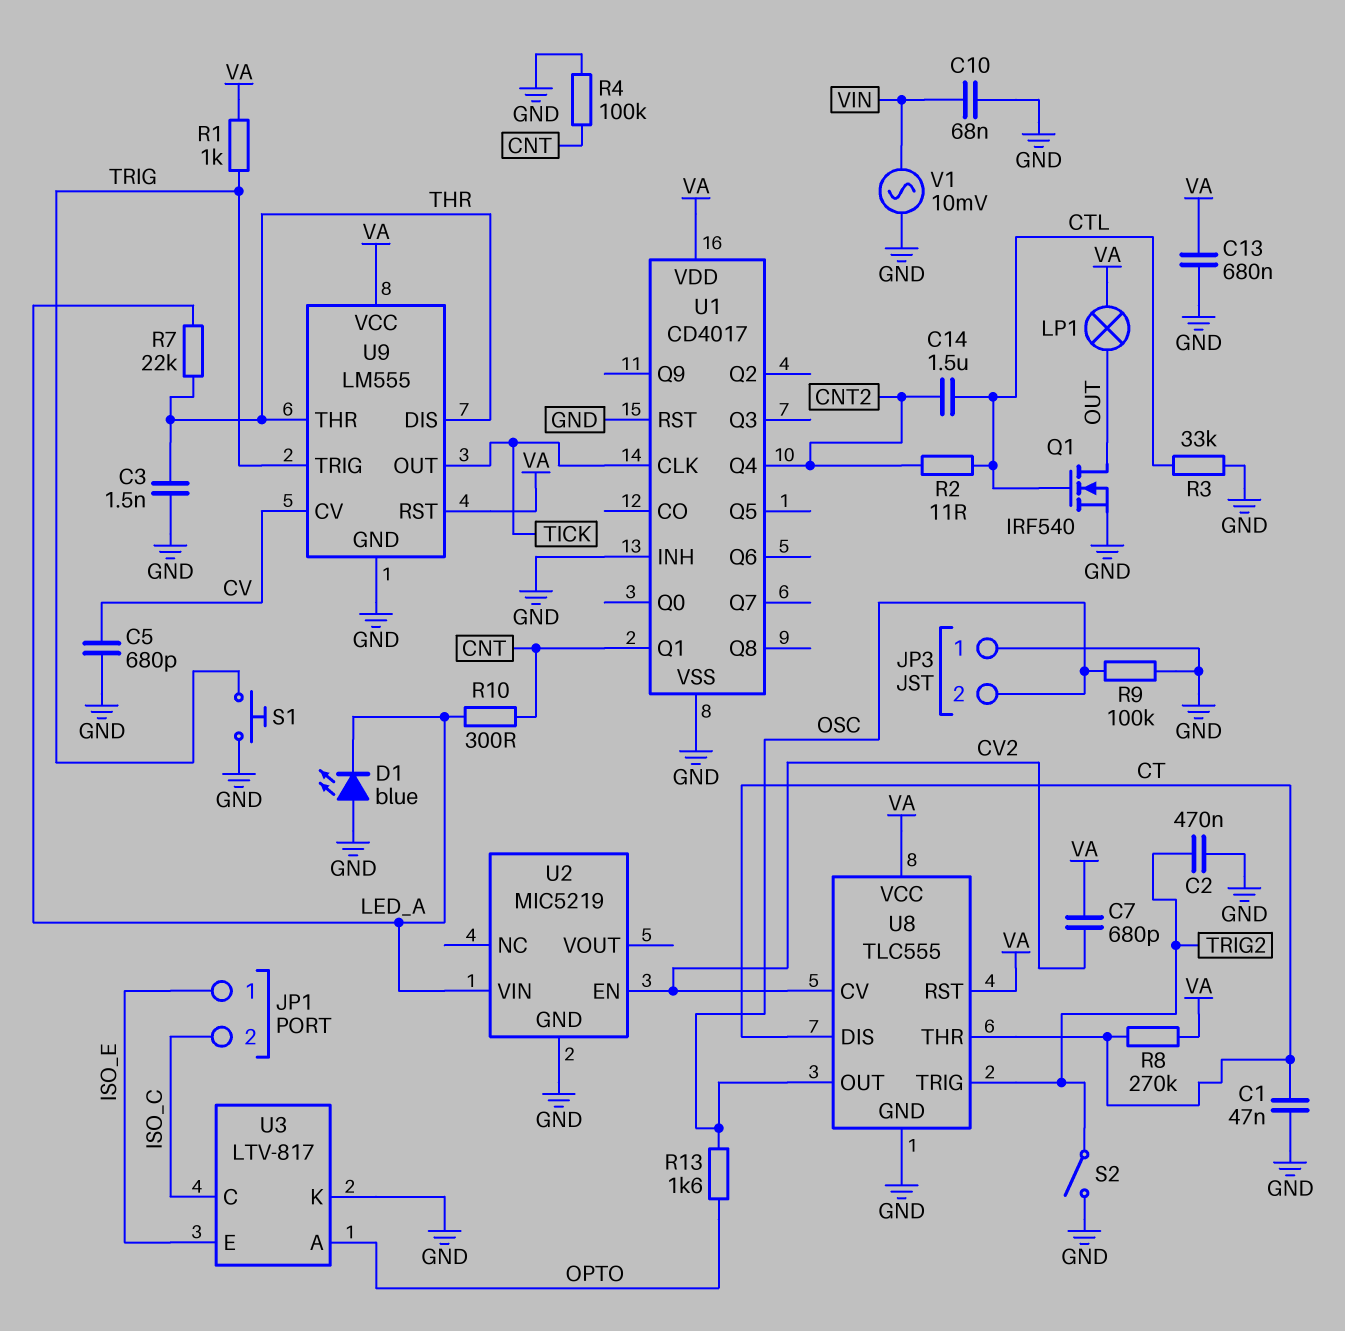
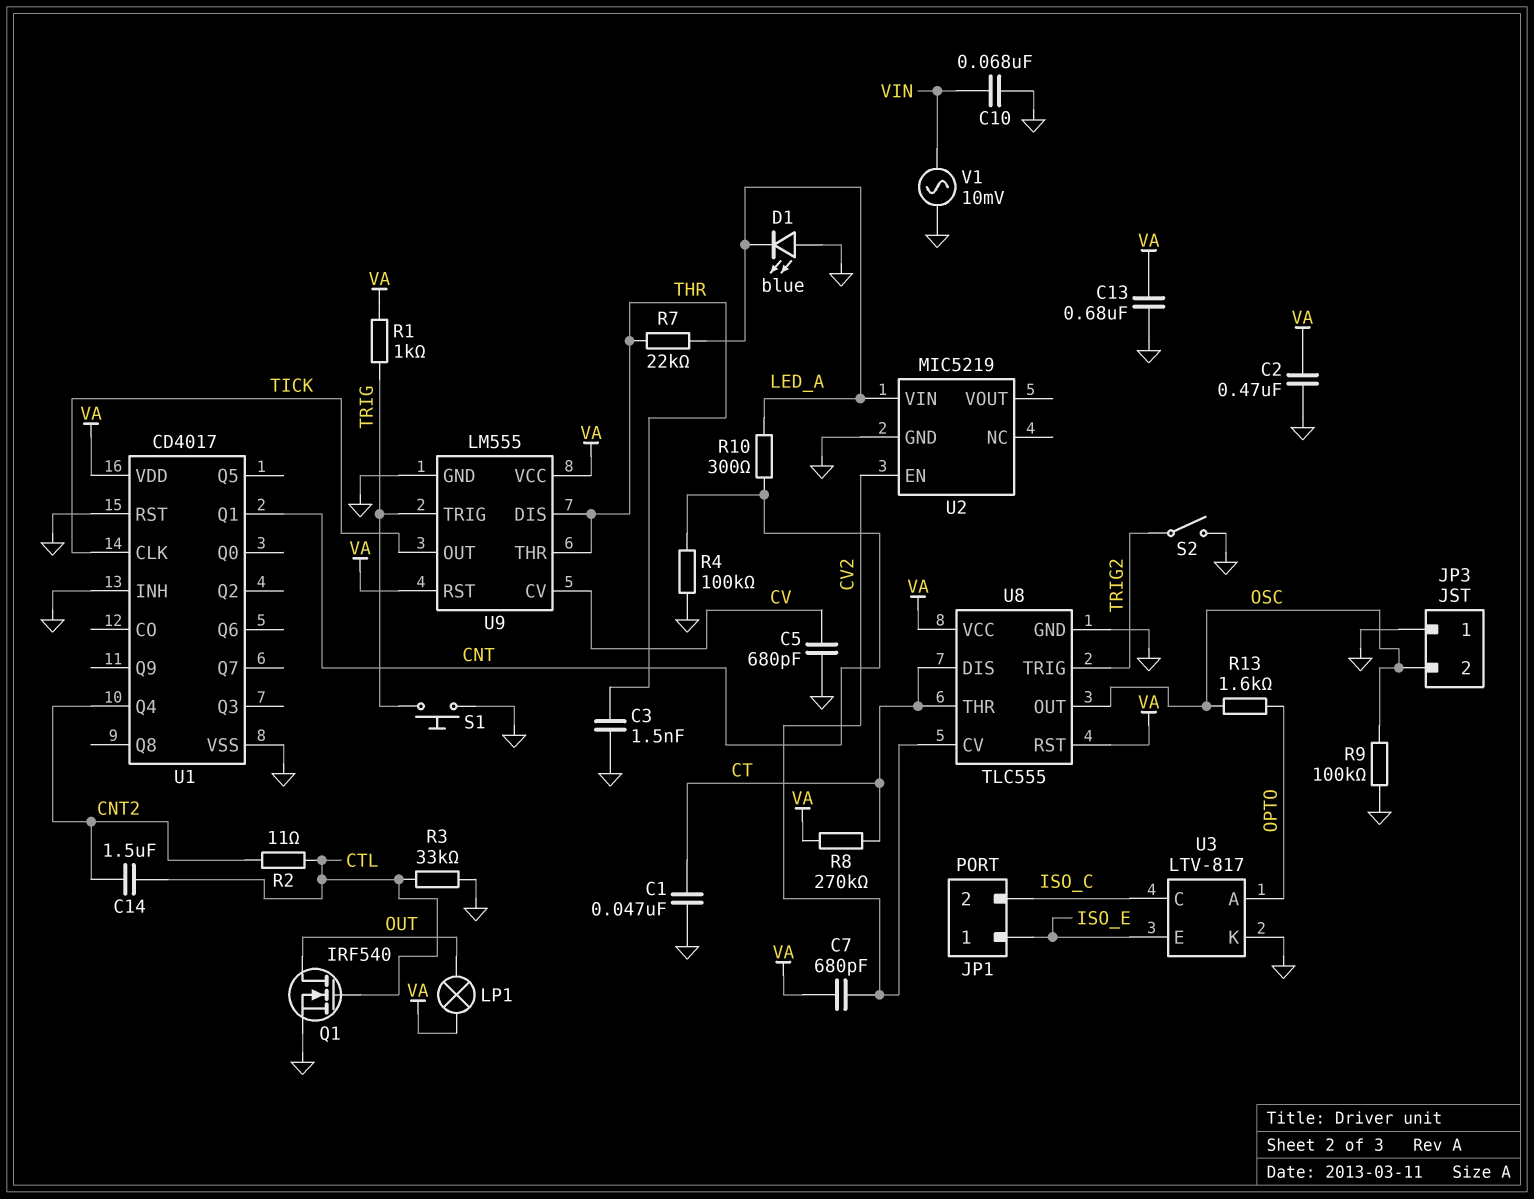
C2: 470nF (GND, TRIG2) -> 470nF (GND, VA)

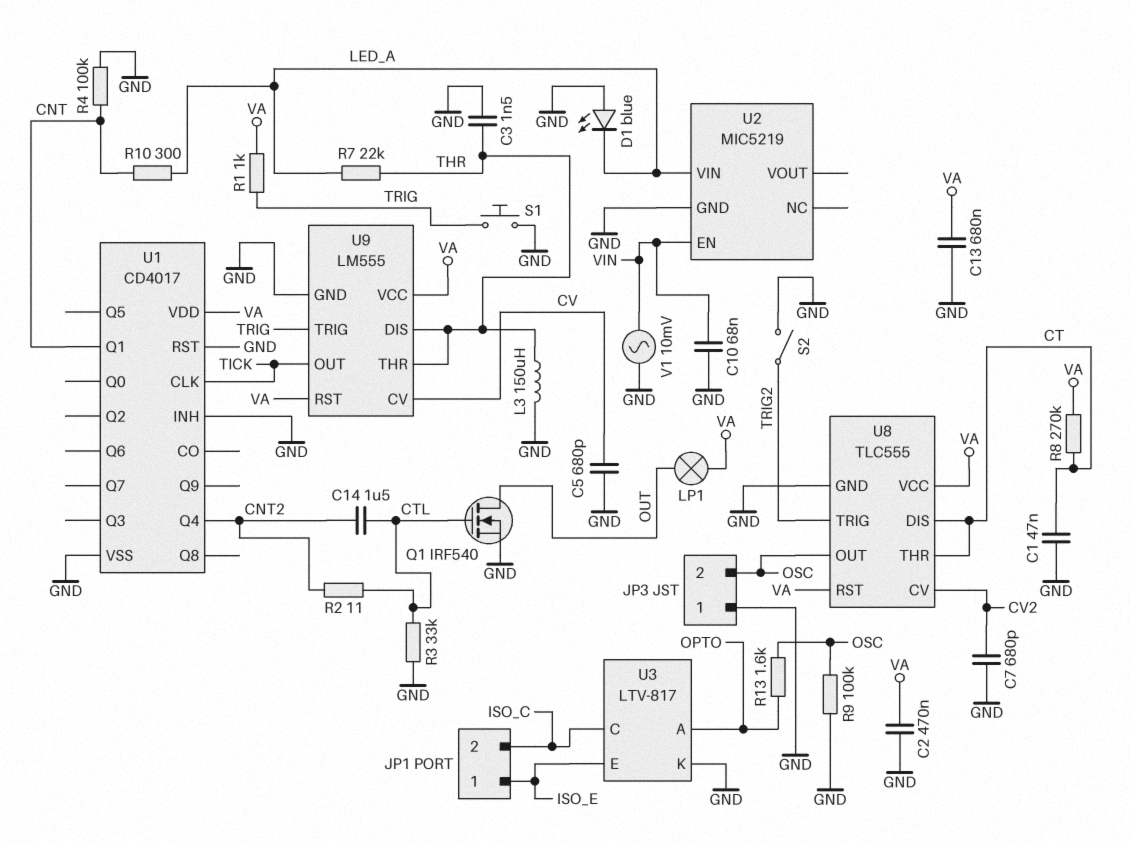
C7: 680pF (CV2, VA) -> 680pF (CV2, GND)
L3: none -> 150uH (GND, THR)
U2 pin EN: CV2 -> VIN

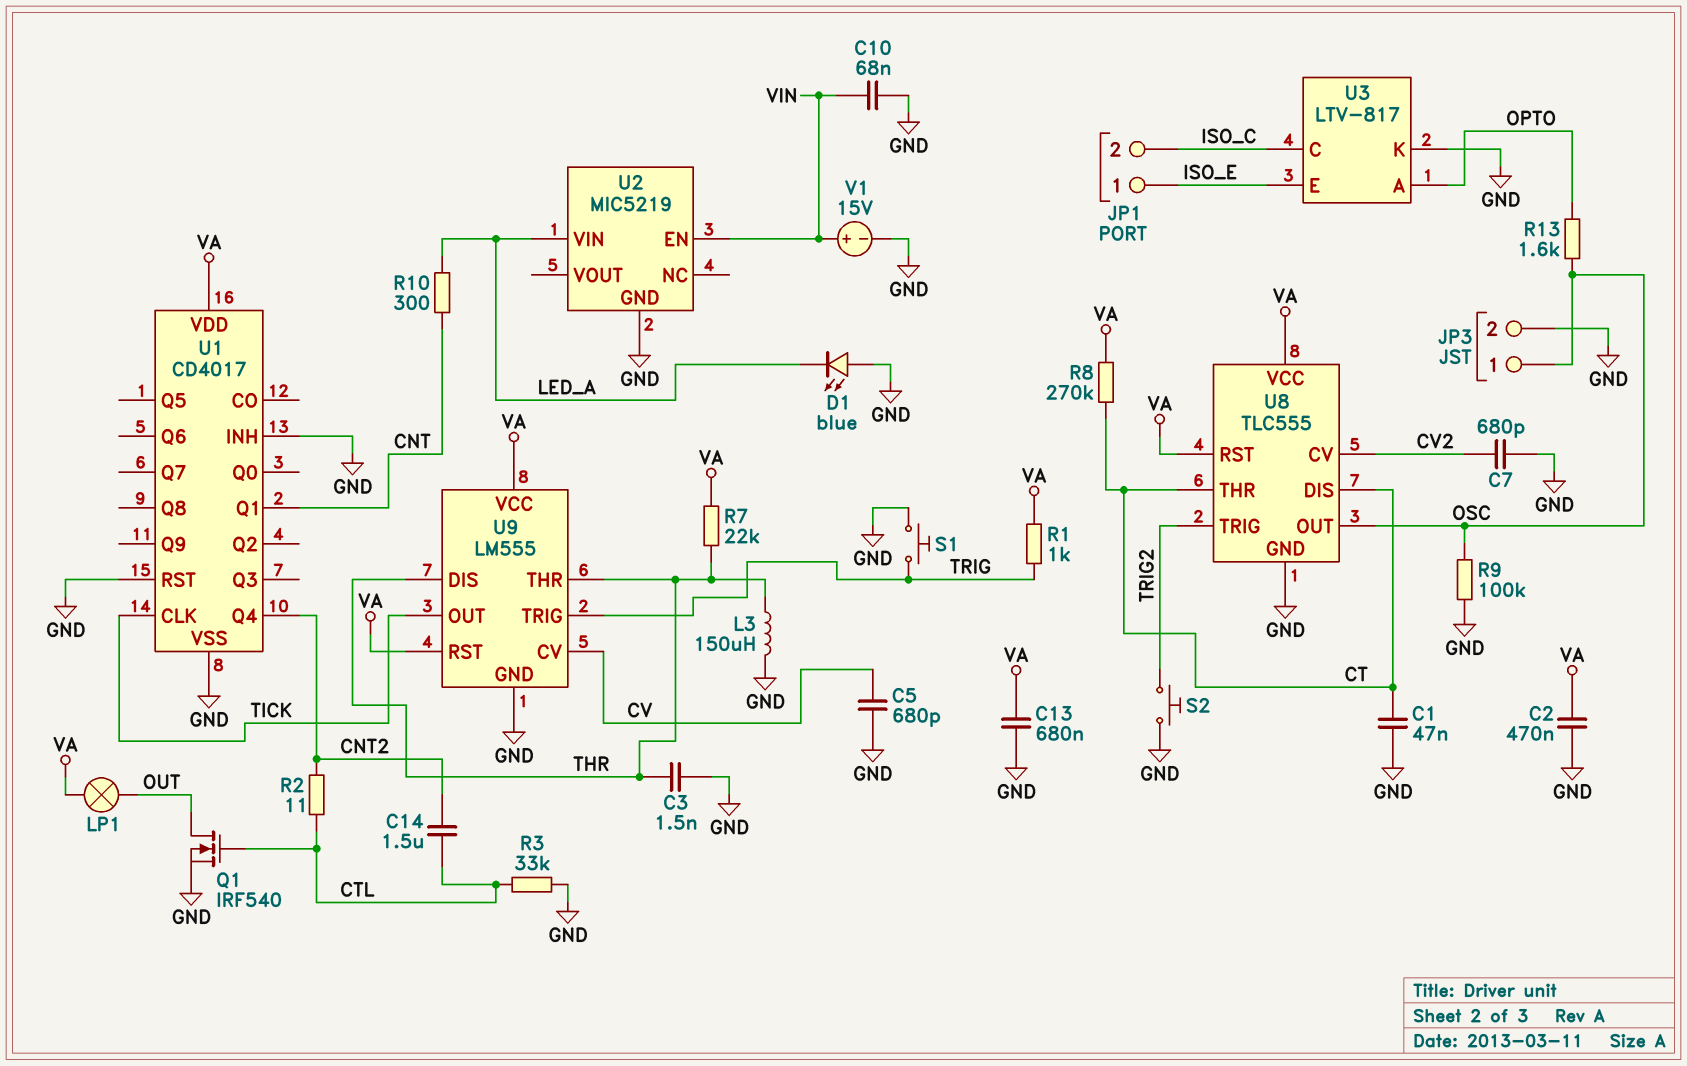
JP3 pin 1: GND -> OSC
JP3 pin 2: OSC -> GND
R4: 100k (CNT, GND) -> none
R7: 22k (LED_A, THR) -> 22k (THR, VA)
S2: switch (GND, TRIG2) -> button (GND, TRIG2)
V1: AC 10mV (GND, VIN) -> 15V (plus VIN, minus GND)

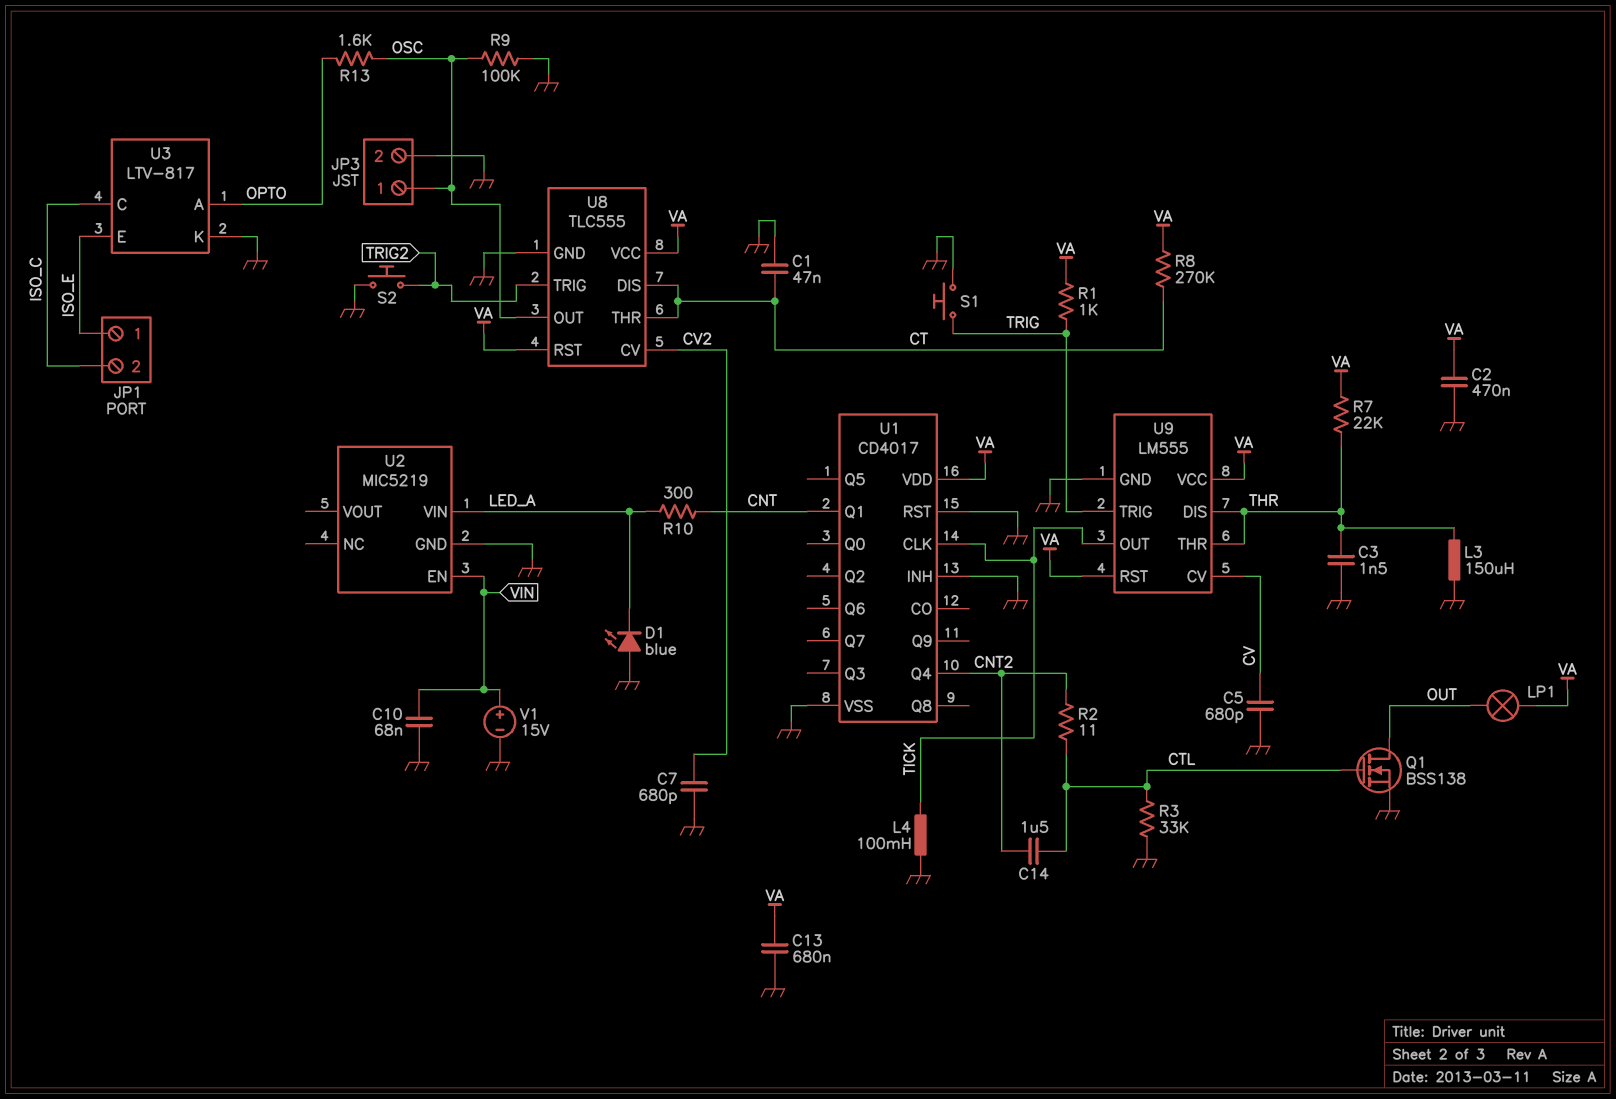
L4: none -> 100mH (GND, TICK)
Q1: NMOS IRF540 (G CTL, D OUT, S GND) -> NMOS BSS138 (G CTL, D OUT, S GND)

